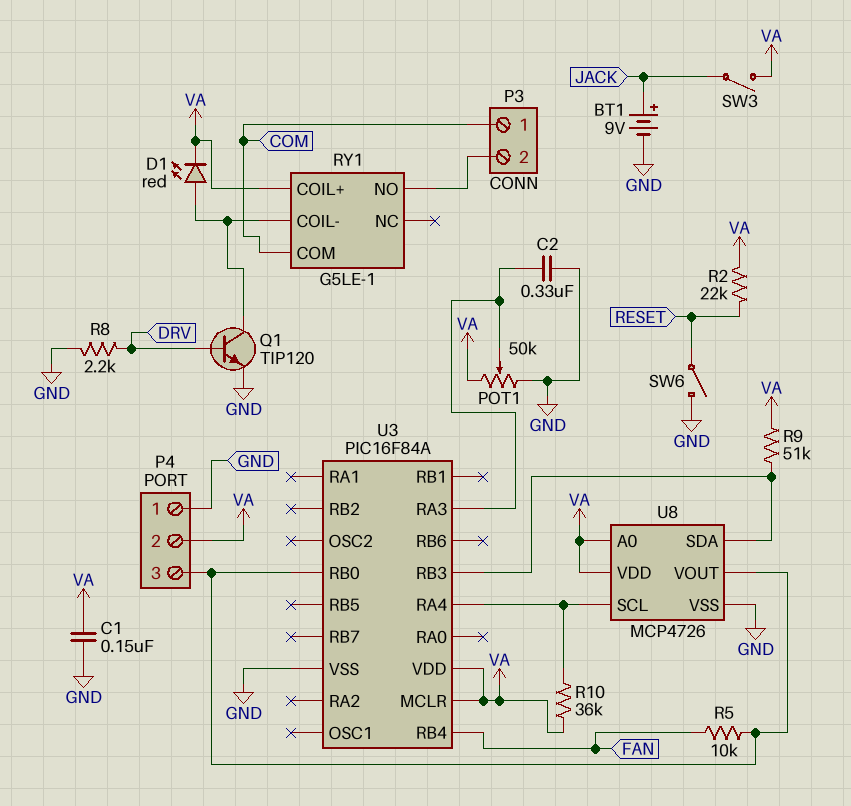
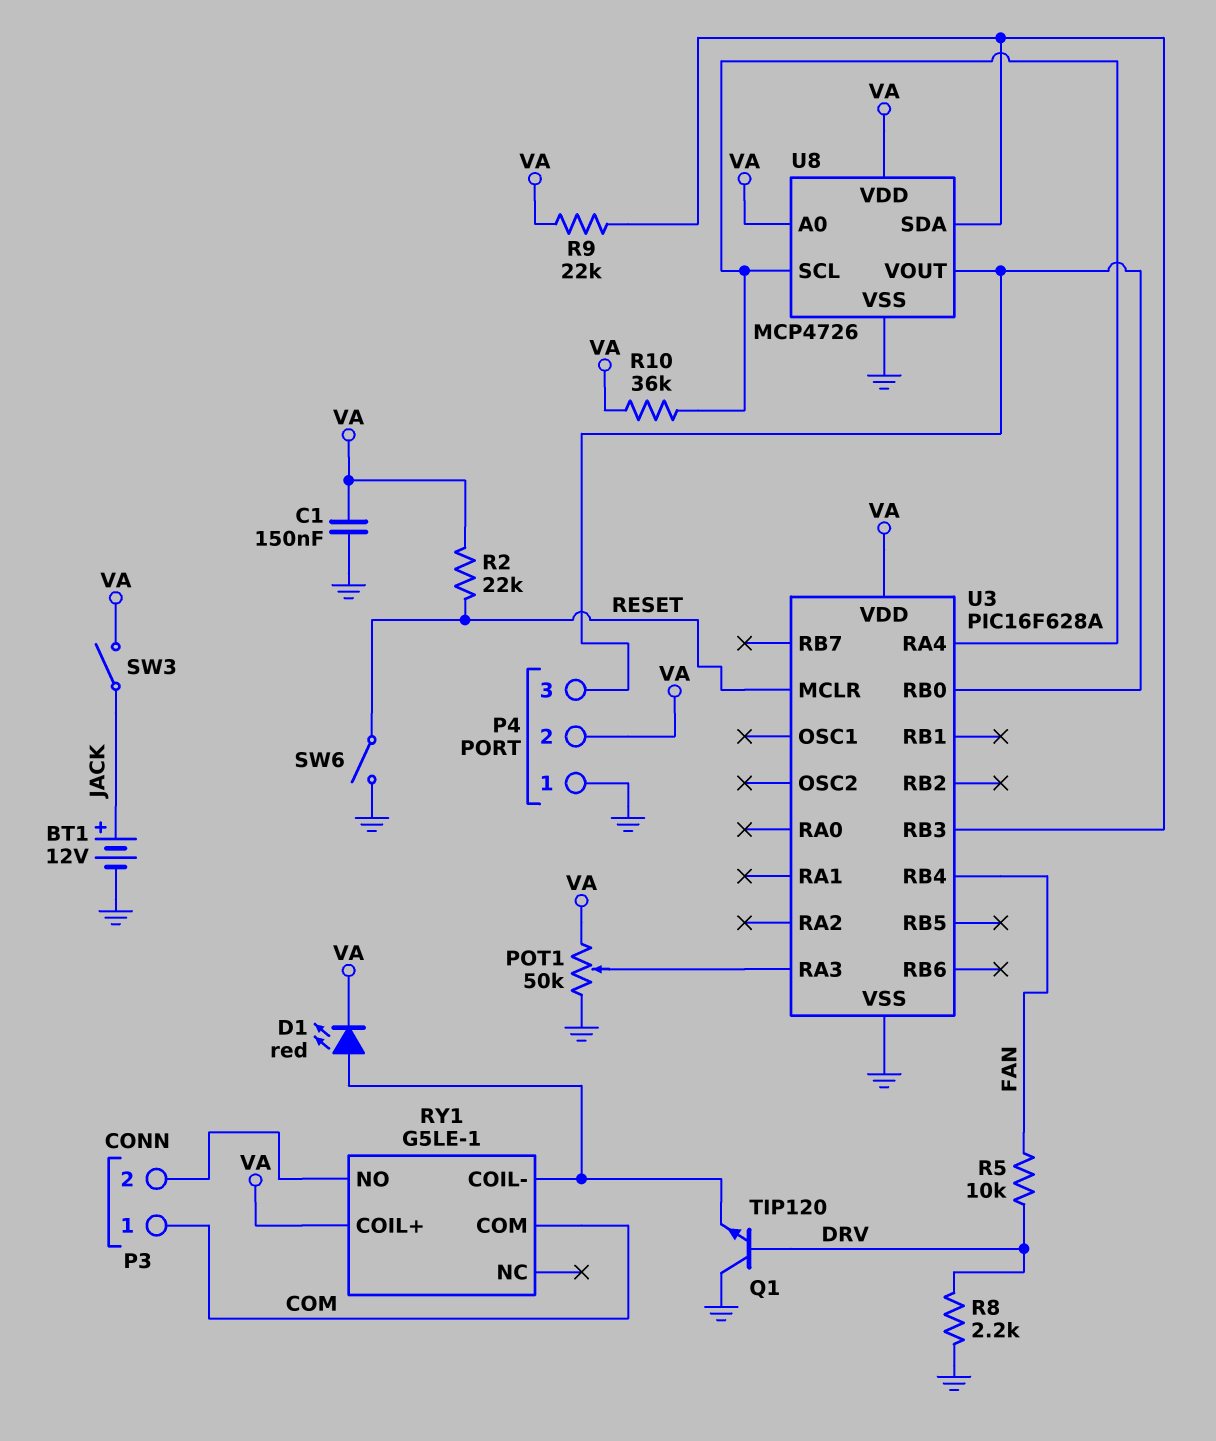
BT1: 9V (plus JACK, minus GND) -> 12V (plus JACK, minus GND)
C2: 330nF (GND, U3/RA3) -> none
Q1: NPN TIP120 (B DRV, C RY1/COIL-, E GND) -> NPN TIP120 (B DRV, C GND, E RY1/COIL-)
R5: 10k (FAN, P4/3) -> 10k (DRV, FAN)
R9: 51k (U3/RB3, VA) -> 22k (U3/RB3, VA)
U3: PIC16F84A -> PIC16F628A
U3 pin MCLR: VA -> RESET

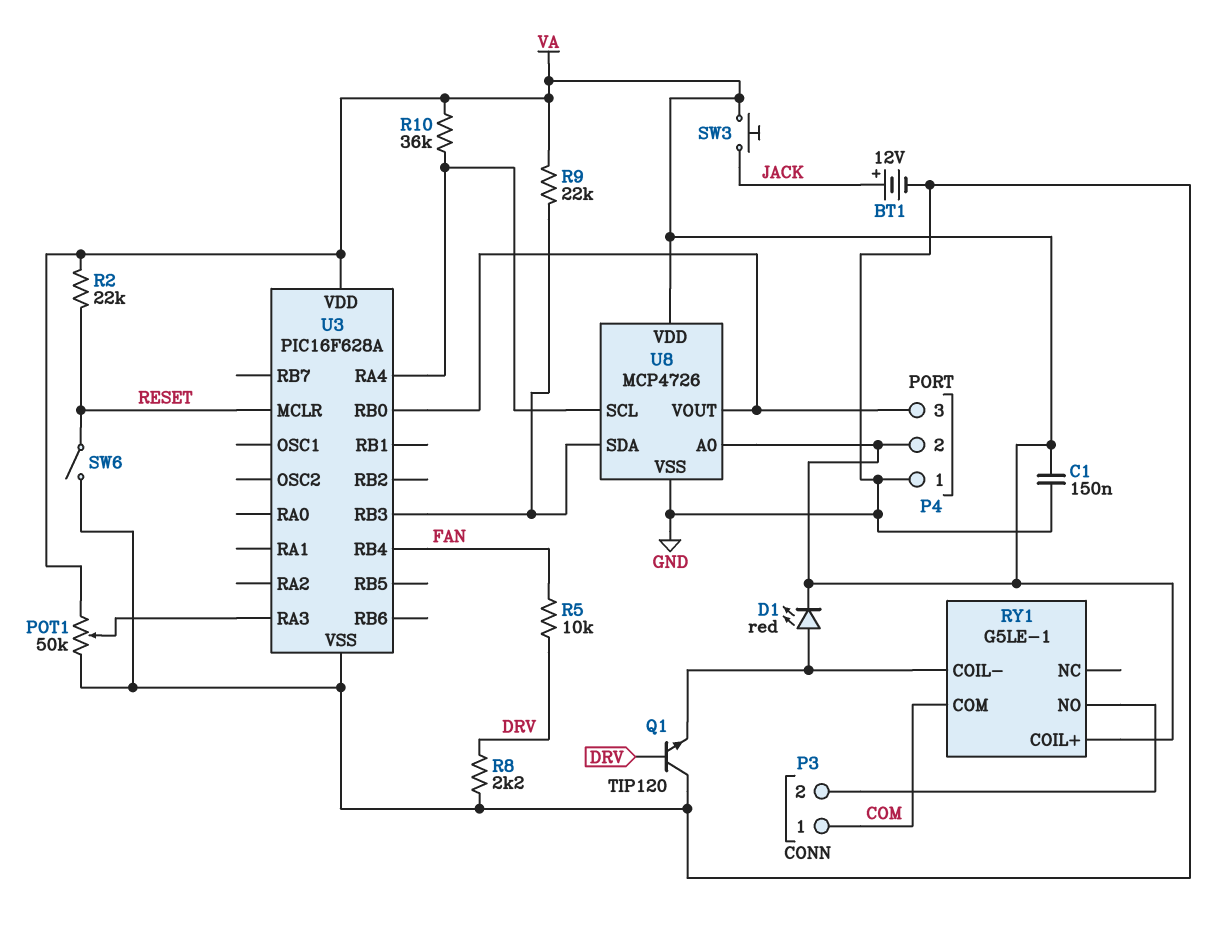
SW3: switch (JACK, VA) -> button (JACK, VA)

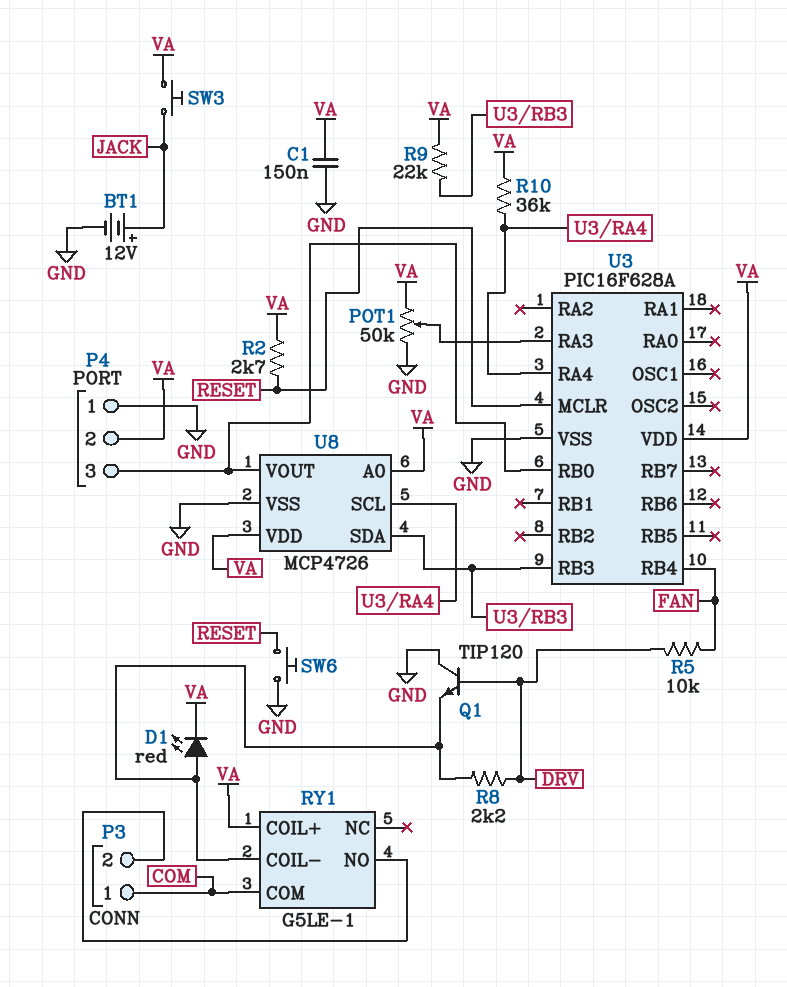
R2: 22k (RESET, VA) -> 2.7k (RESET, VA)
R8: 2.2k (DRV, GND) -> 2.2k (DRV, RY1/COIL-)
SW6: switch (GND, RESET) -> button (GND, RESET)

